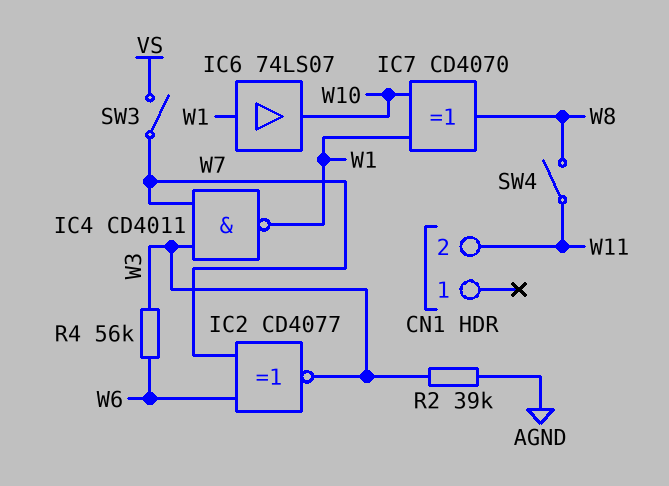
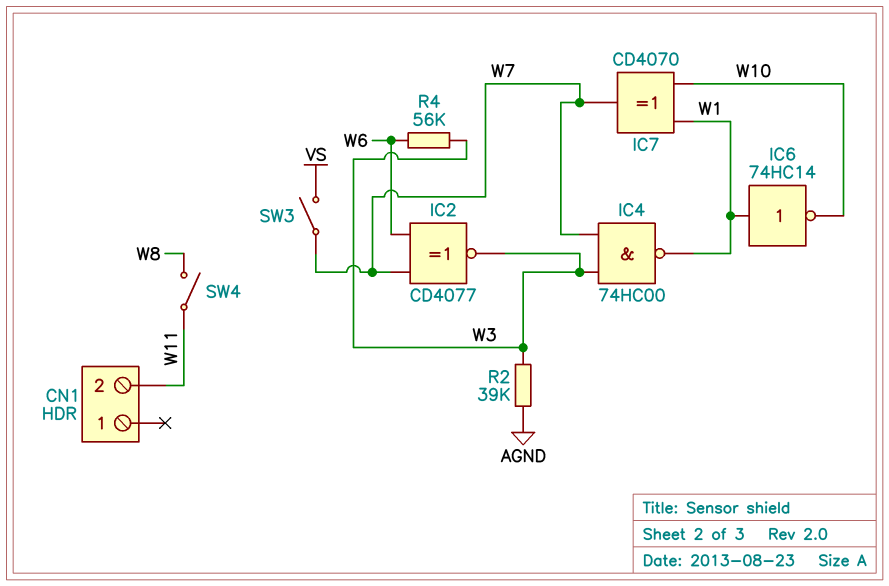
IC4: NAND CD4011 (in W3, in W7, out W1) -> NAND 74HC00 (in W3, in W7, out W1)
IC6: buffer 74LS07 (in W1, out W10) -> NOT 74HC14 (in W1, out W10)
IC7: XOR CD4070 (in W1, in W10, out W8) -> XOR CD4070 (in W1, in W10, out W7)

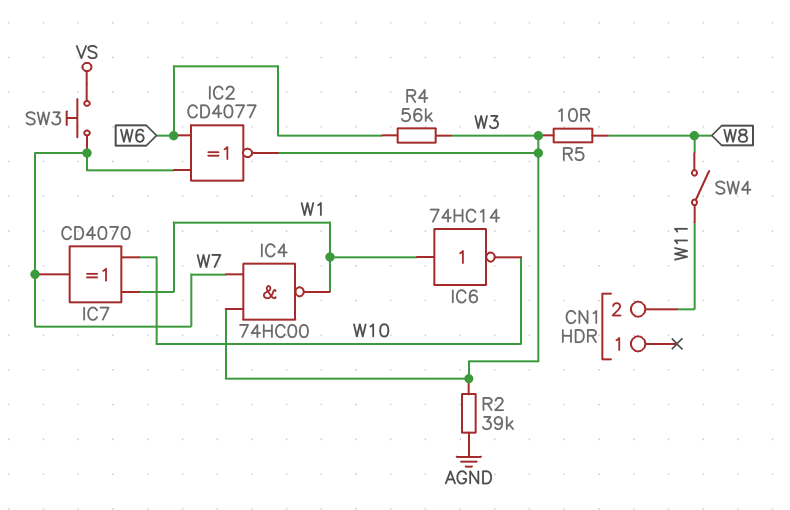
R5: none -> 10 (W3, W8)
SW3: switch (VS, W7) -> button (VS, W7)

